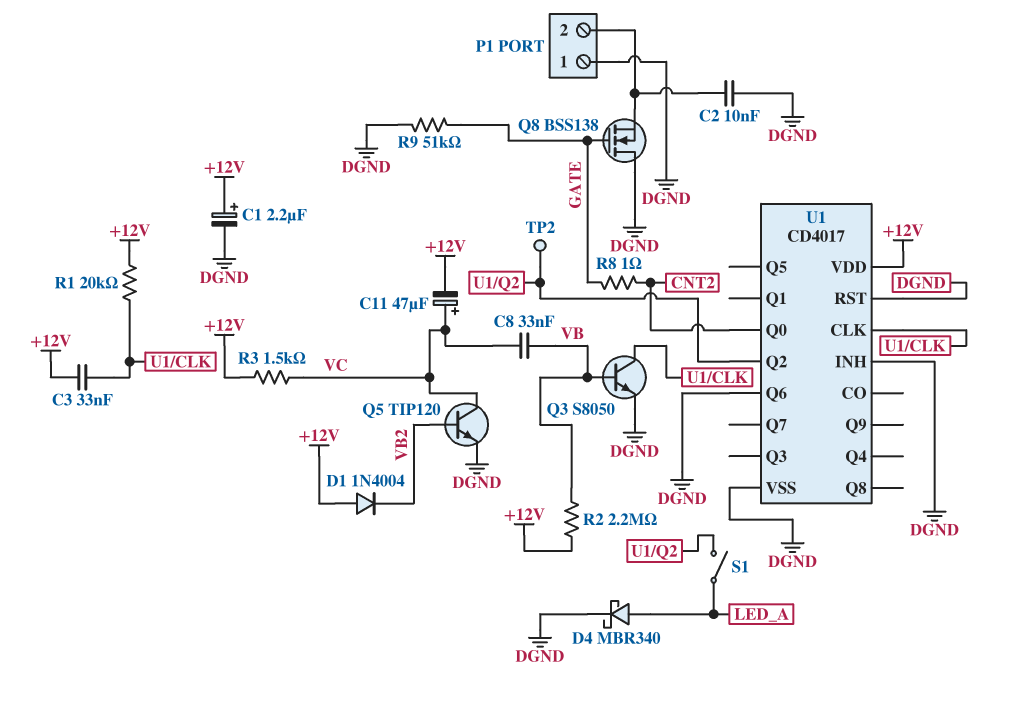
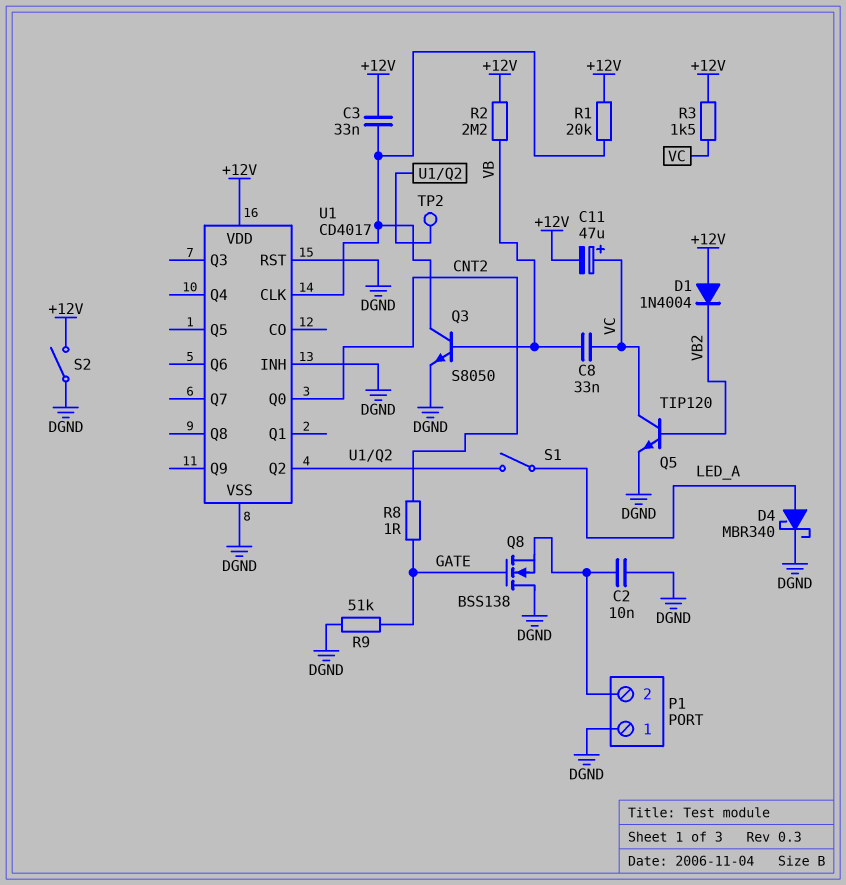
C1: 2.2uF (plus +12V, minus DGND) -> none
S2: none -> switch (+12V, DGND)
U1 pin Q6: DGND -> none

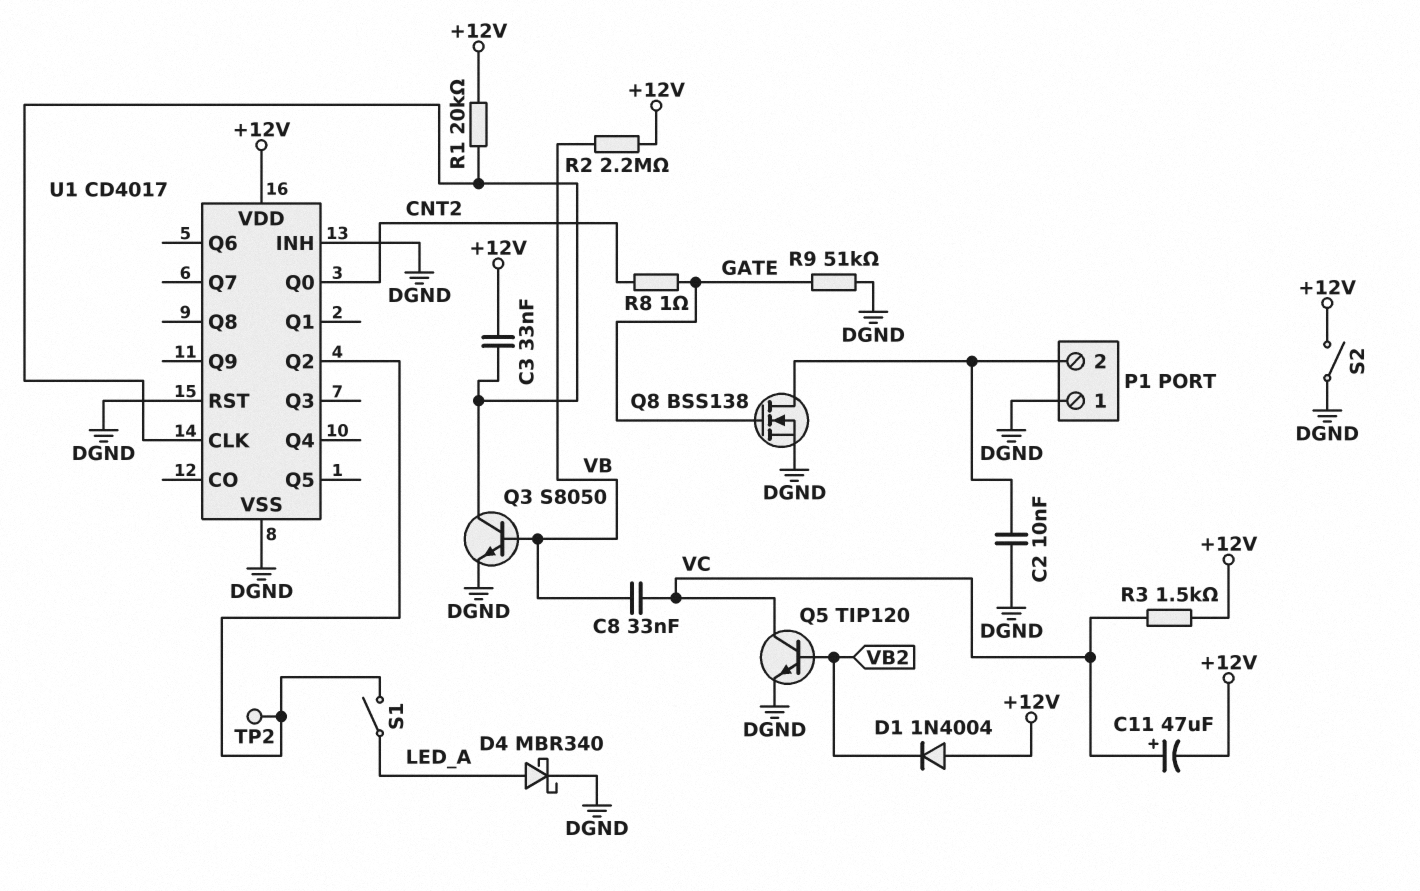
Q8: NMOS BSS138 (G GATE, D DGND, S P1/2) -> NMOS BSS138 (G GATE, D P1/2, S DGND)

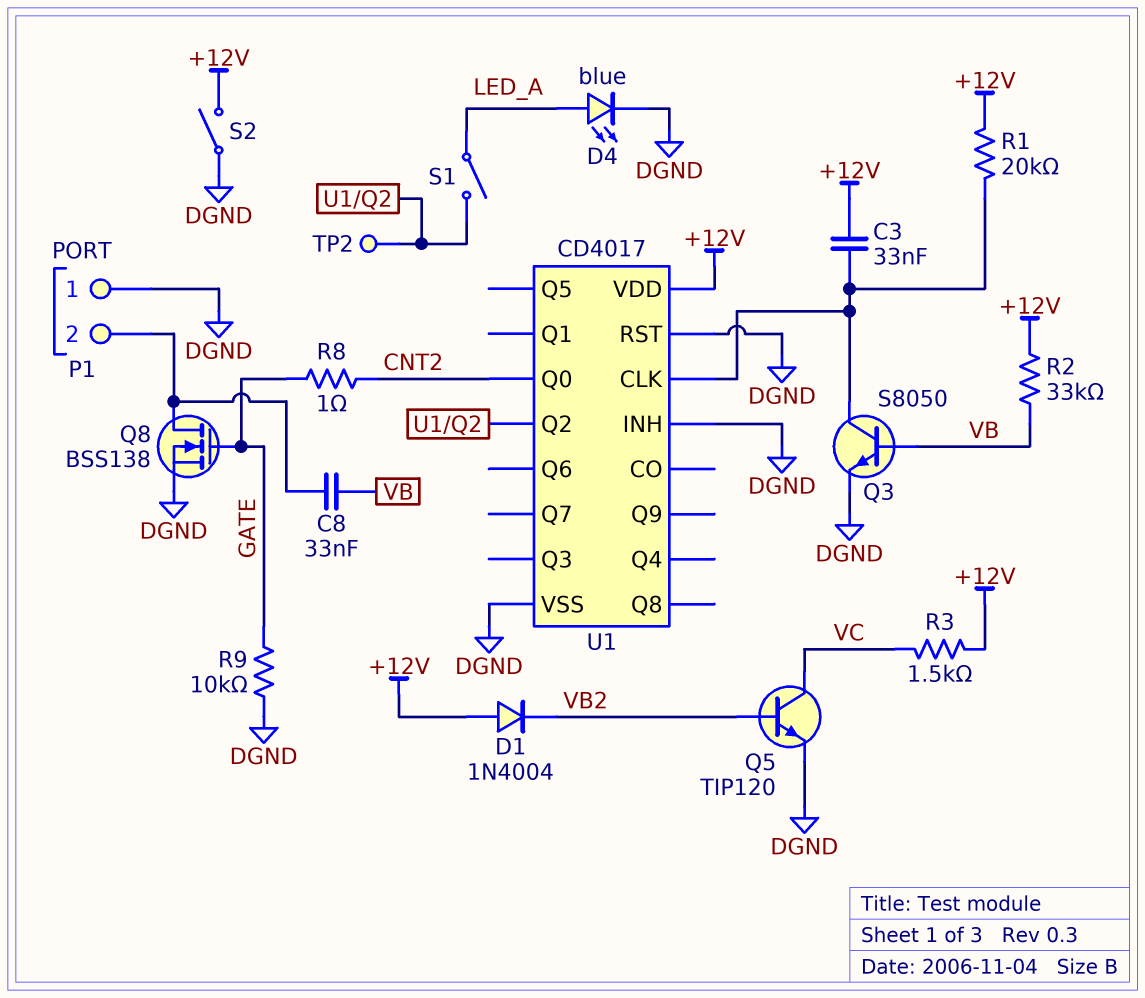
C2: 10nF (DGND, P1/2) -> none
C8: 33nF (VB, VC) -> 33nF (P1/2, VB)
C11: 47uF (plus VC, minus +12V) -> none
D4: schottky MBR340 (A LED_A, K DGND) -> LED blue (A LED_A, K DGND)
R2: 2.2M (+12V, VB) -> 33k (+12V, VB)
R9: 51k (DGND, GATE) -> 10k (DGND, GATE)

